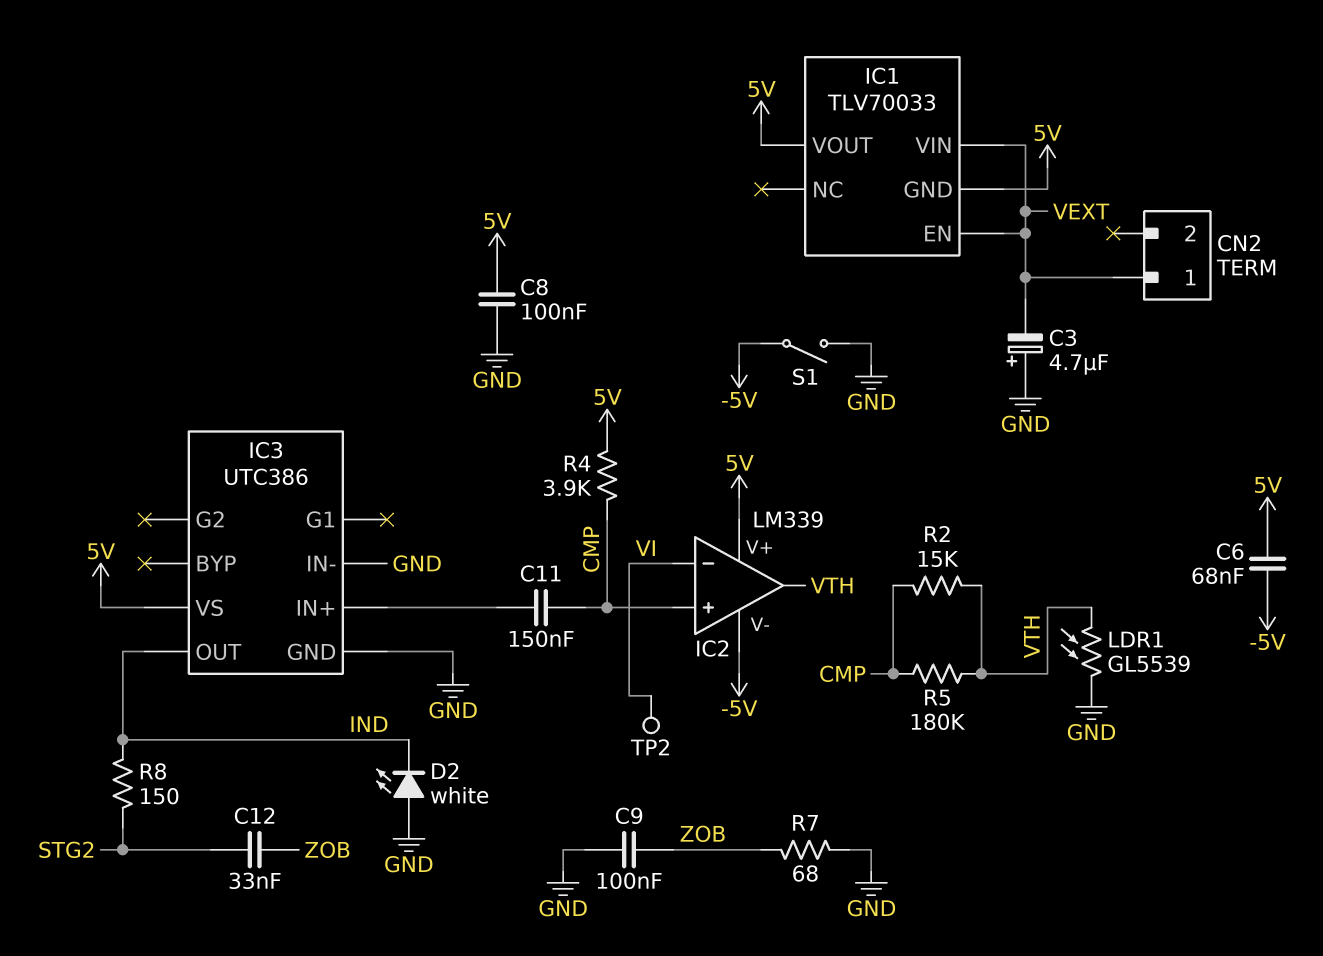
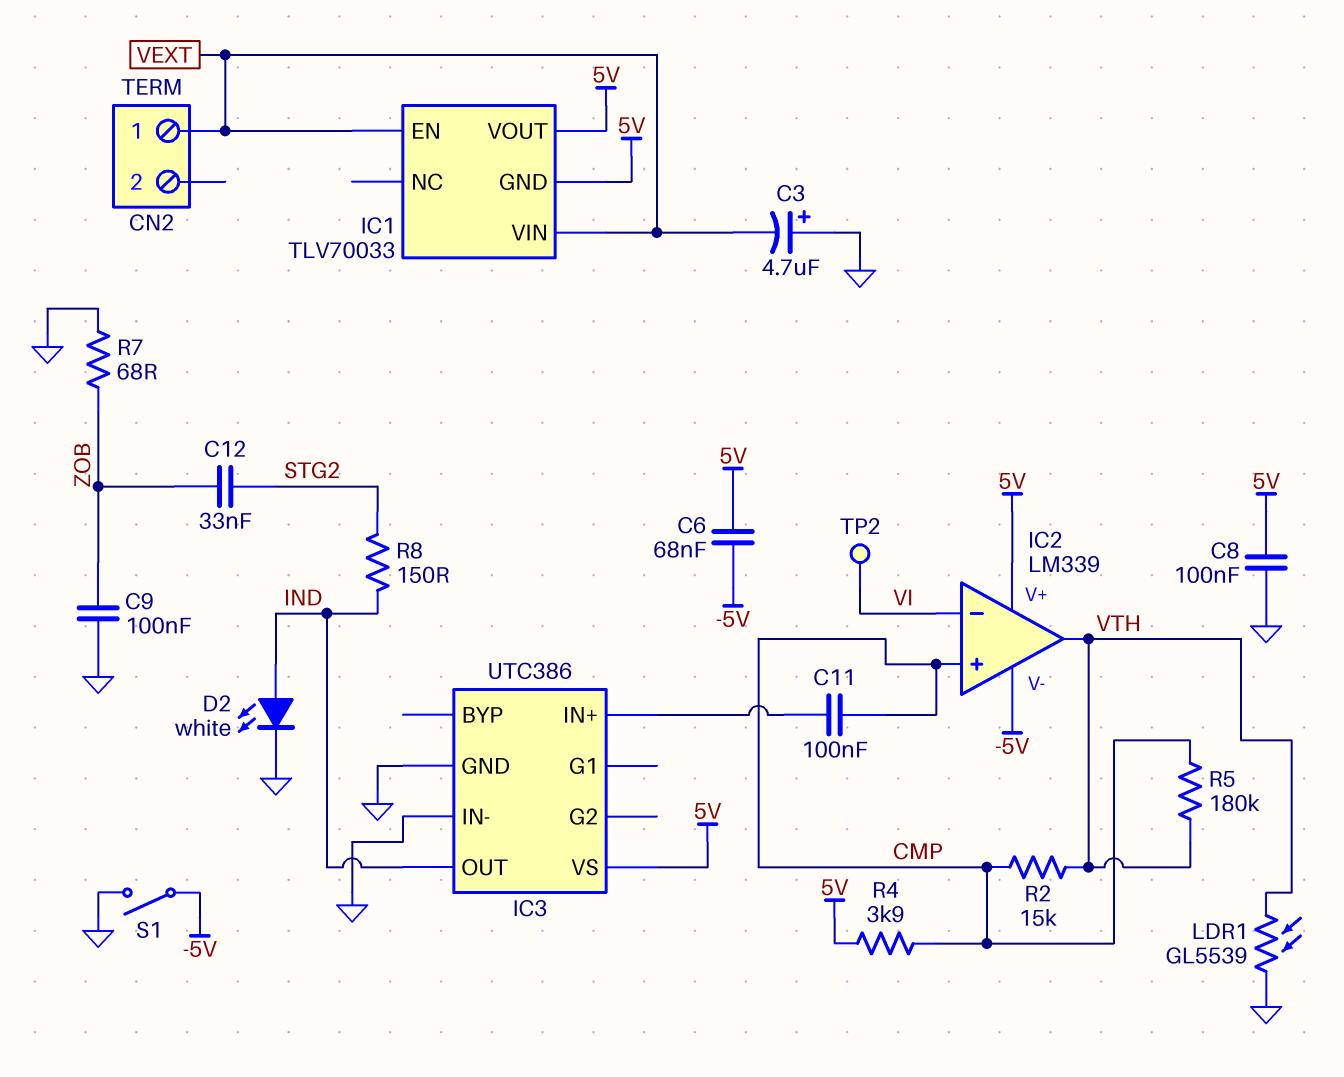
C11: 150nF (CMP, IC3/IN+) -> 100nF (CMP, IC3/IN+)
D2: LED white (A GND, K IND) -> LED white (A IND, K GND)

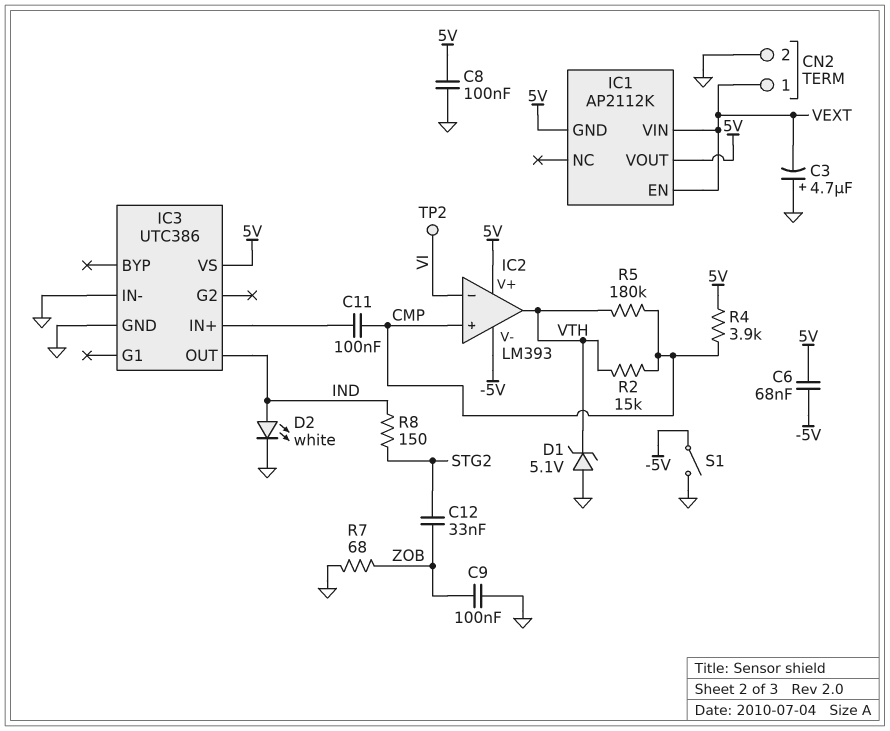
CN2 pin 2: none -> GND
D1: none -> zener 5.1V (A GND, K VTH)
IC1: TLV70033 -> AP2112K
IC2: LM339 -> LM393
LDR1: GL5539 (GND, VTH) -> none

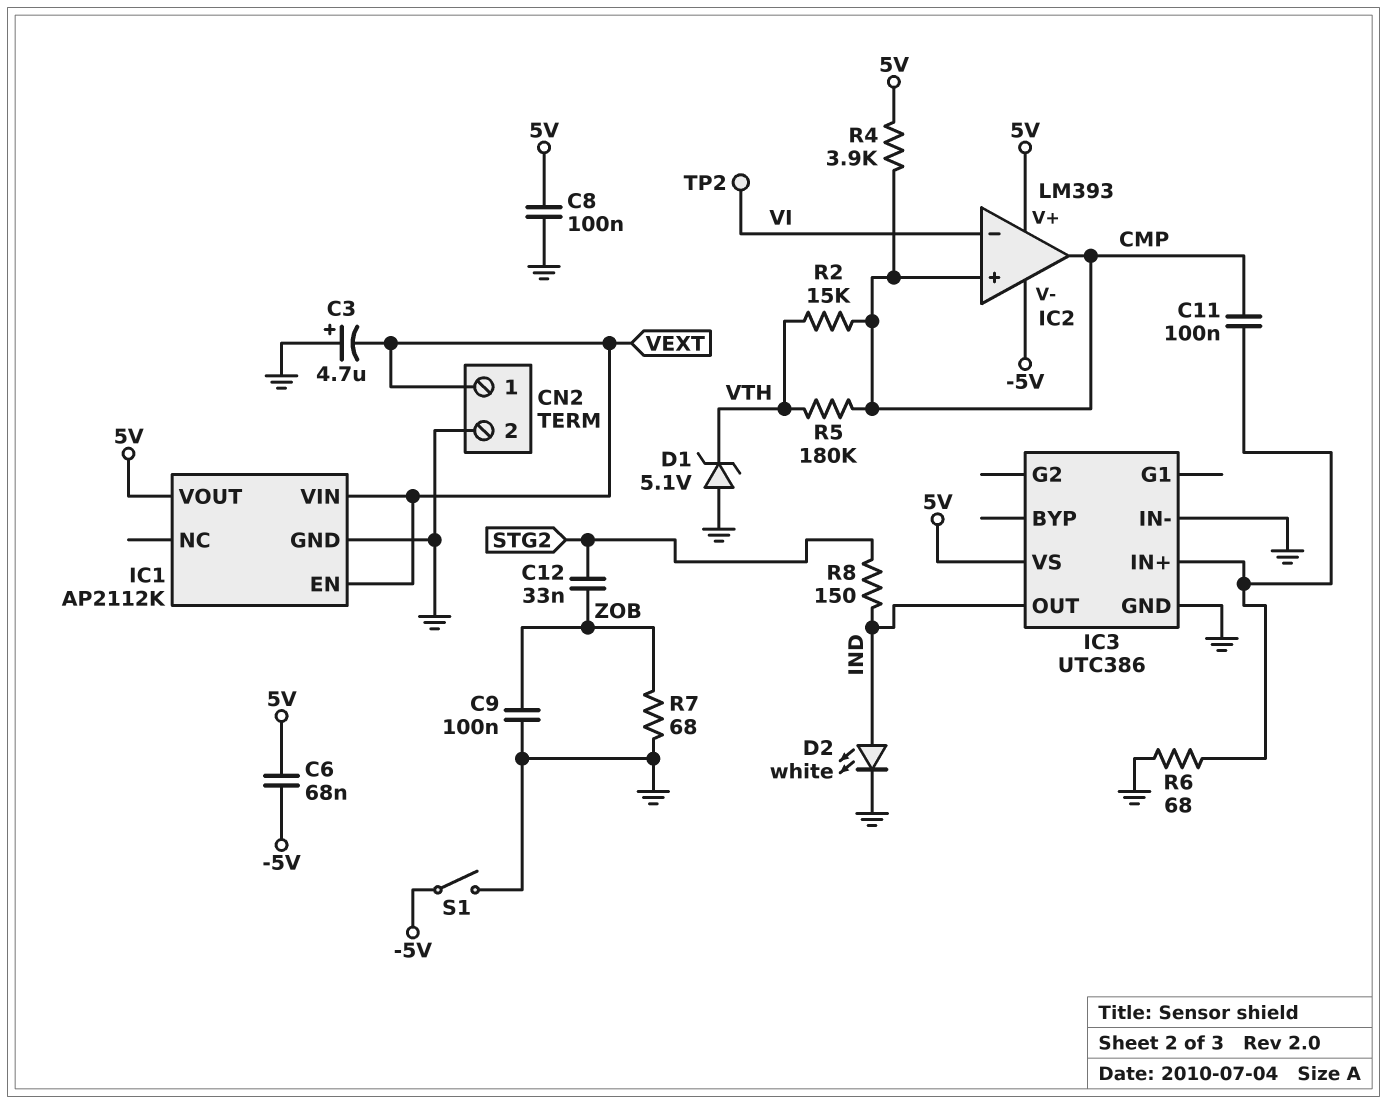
IC1 pin GND: 5V -> GND
IC2 pin out: VTH -> CMP
R6: none -> 68 (GND, IC3/IN+)

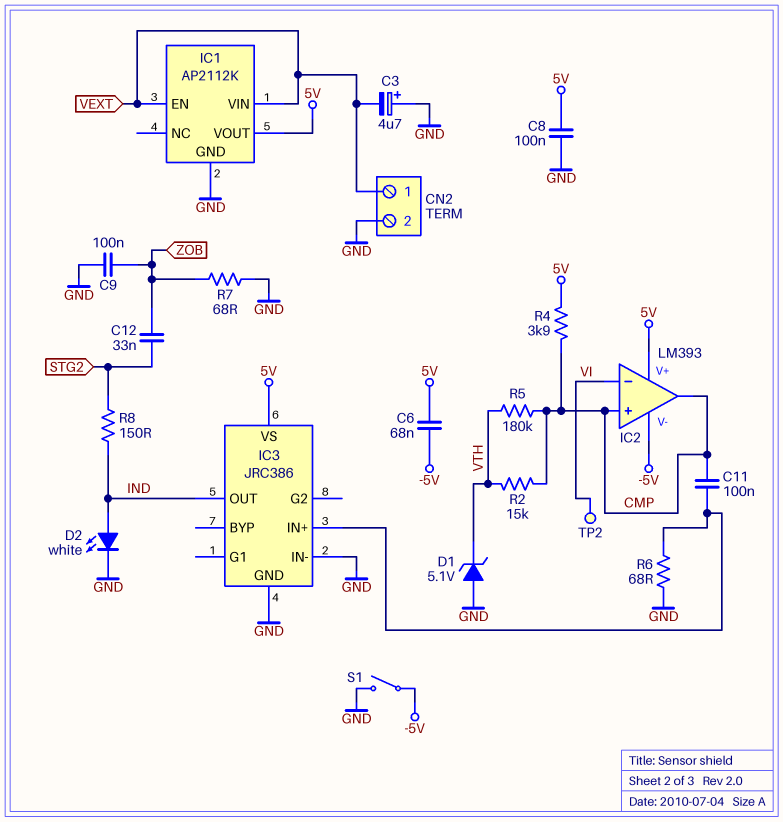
IC3: UTC386 -> JRC386

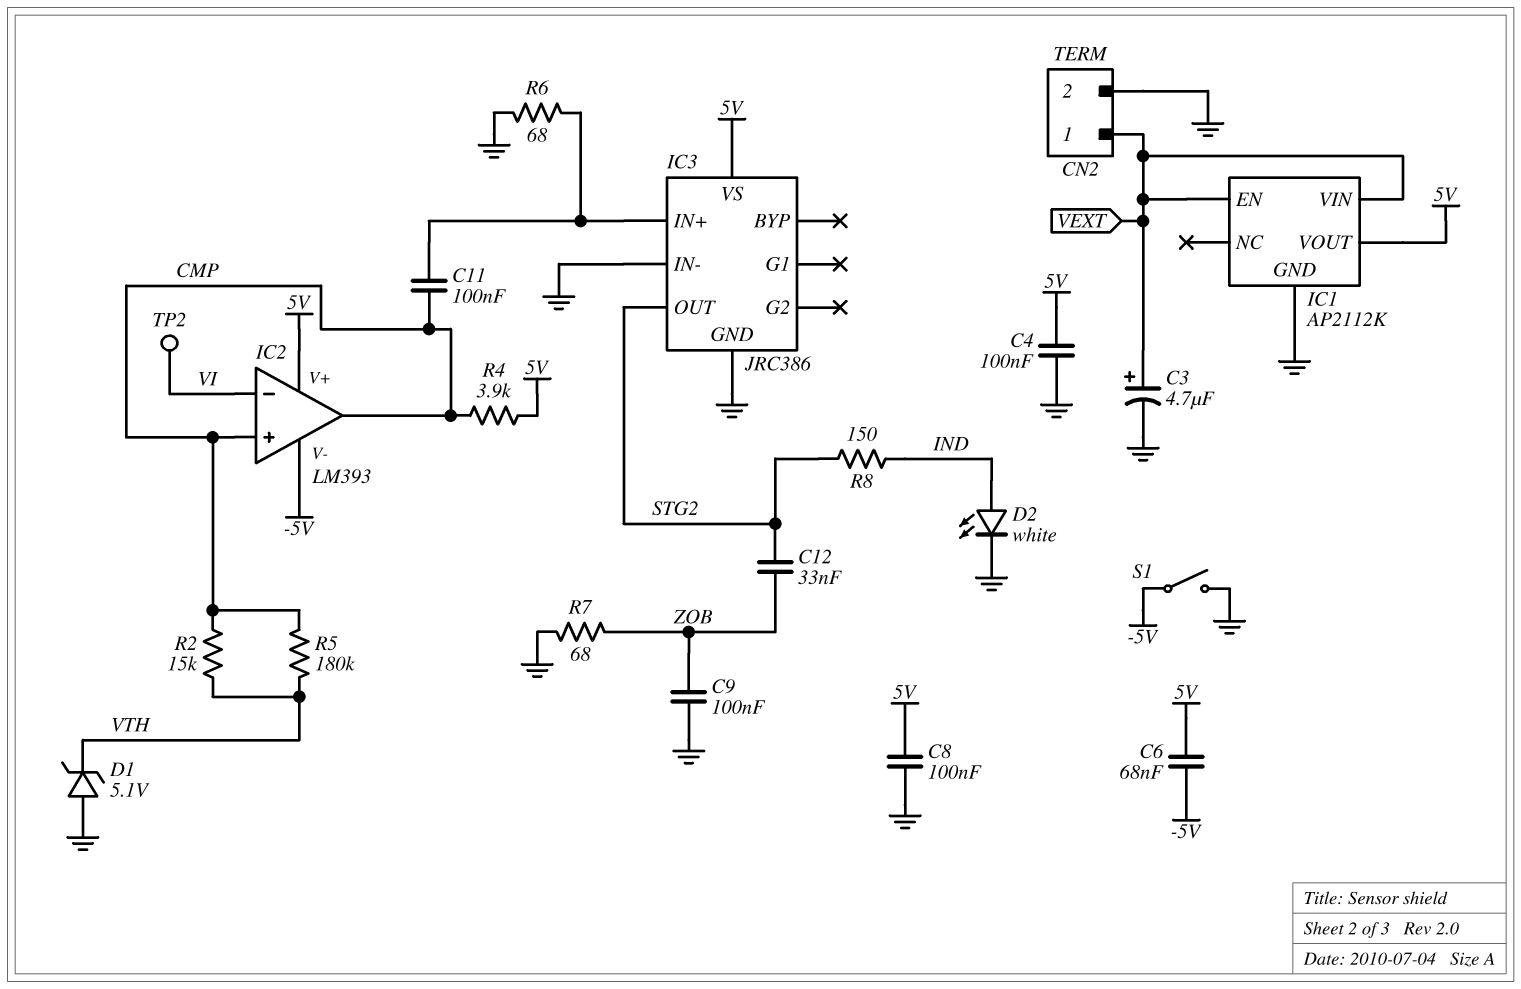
C3: 4.7uF (plus GND, minus VEXT) -> 4.7uF (plus VEXT, minus GND)
C4: none -> 100nF (5V, GND)
IC3 pin OUT: IND -> STG2

